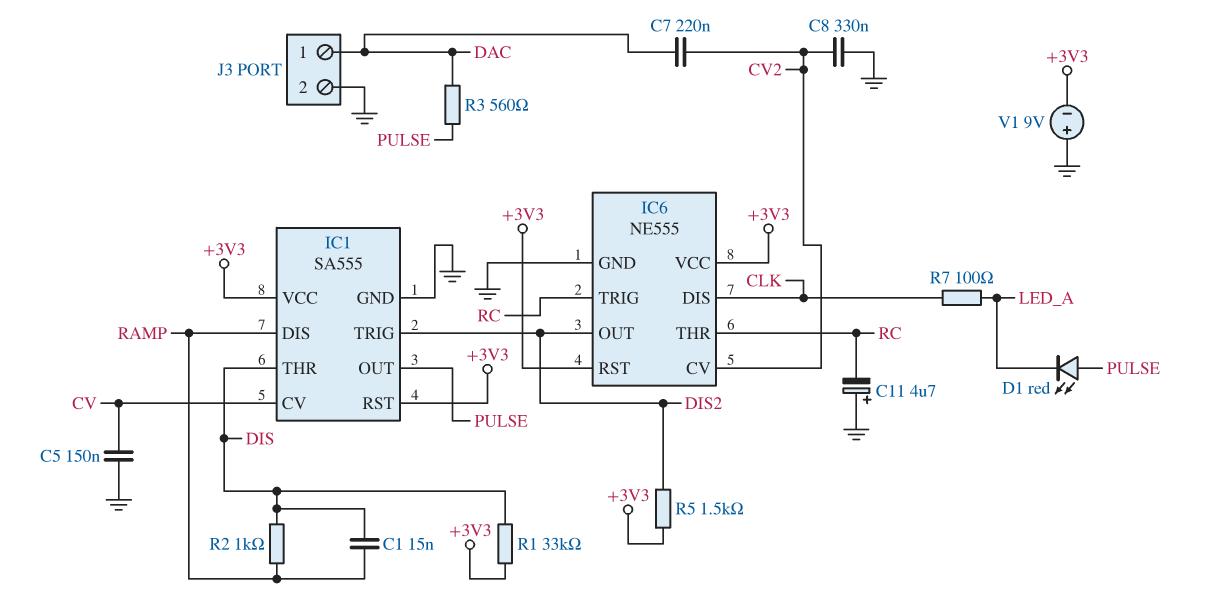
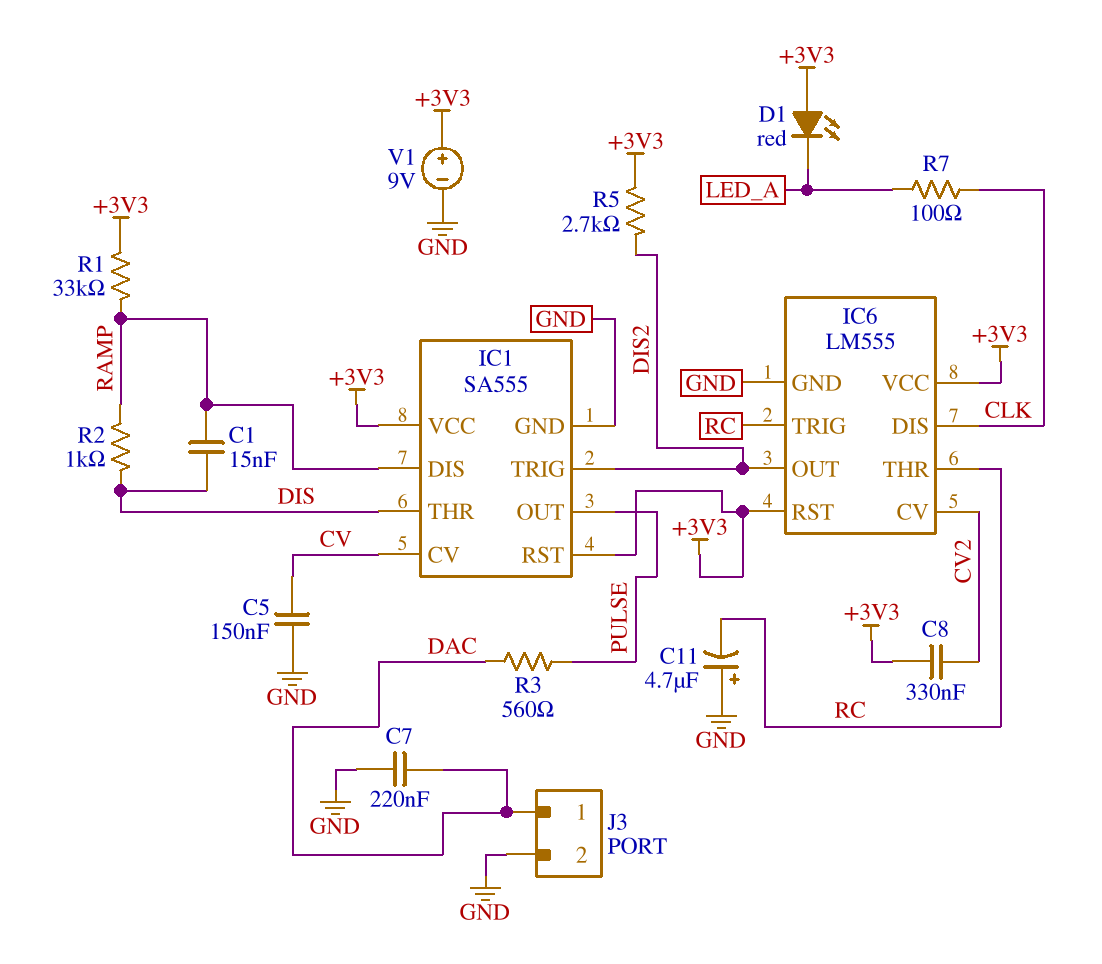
C7: 220nF (CV2, DAC) -> 220nF (DAC, GND)
C8: 330nF (CV2, GND) -> 330nF (+3V3, CV2)
D1: LED red (A PULSE, K LED_A) -> LED red (A +3V3, K LED_A)
IC6: NE555 -> LM555
R1: 33k (+3V3, DIS) -> 33k (+3V3, RAMP)
R5: 1.5k (+3V3, DIS2) -> 2.7k (+3V3, DIS2)
V1: 9V (plus GND, minus +3V3) -> 9V (plus +3V3, minus GND)

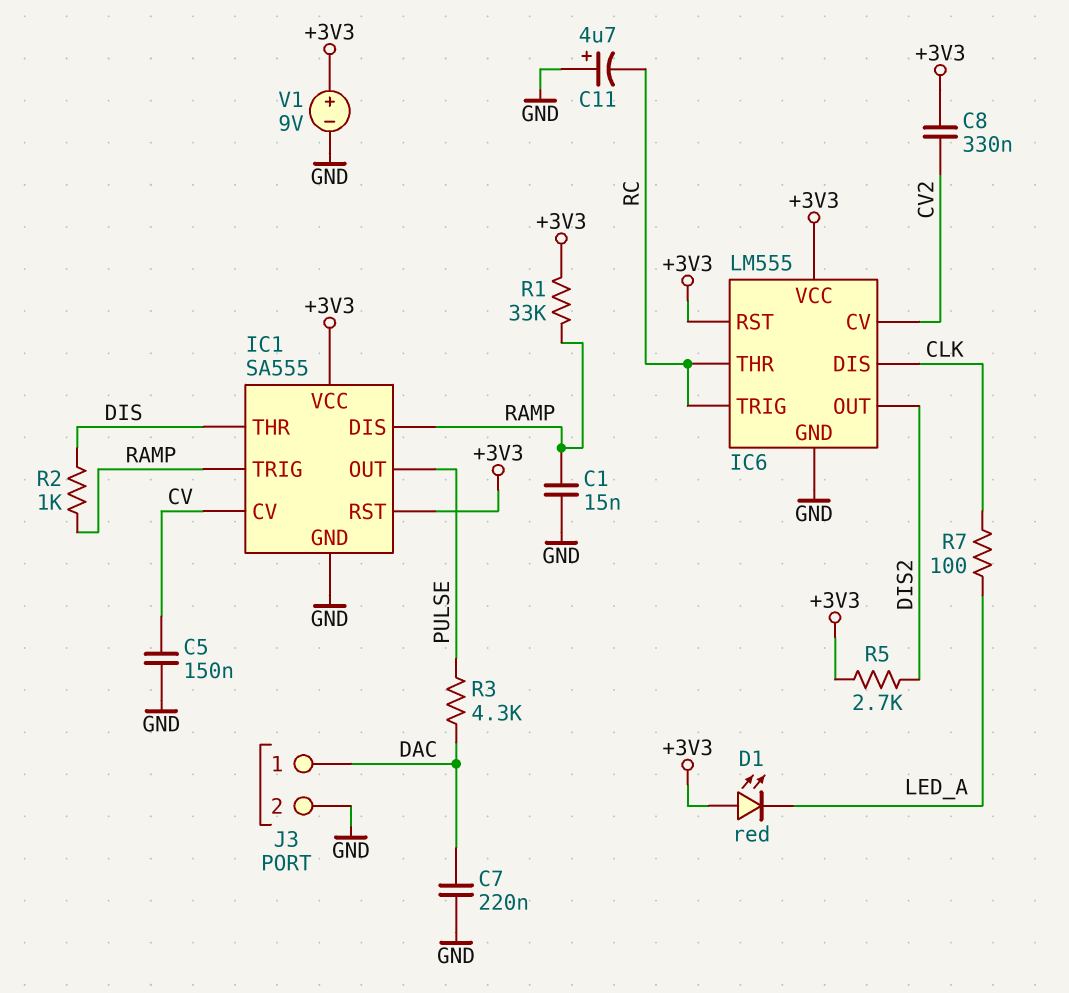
C1: 15nF (DIS, RAMP) -> 15nF (GND, RAMP)
IC1 pin TRIG: DIS2 -> RAMP
R3: 560 (DAC, PULSE) -> 4.3k (DAC, PULSE)

